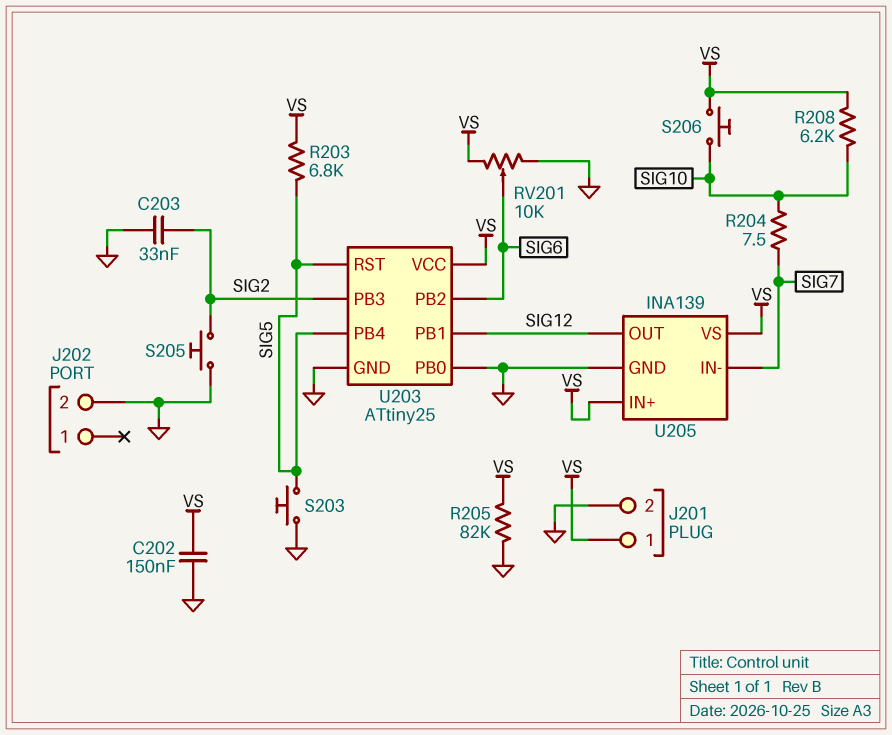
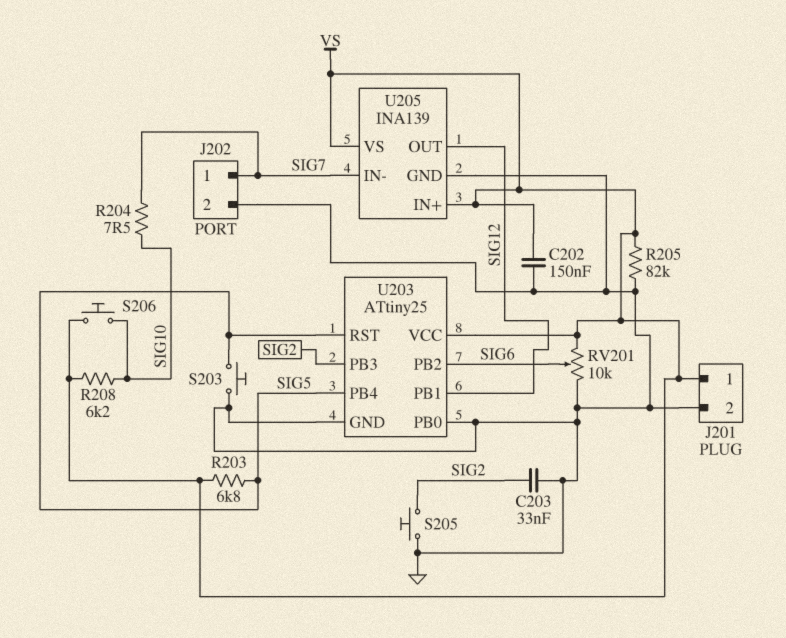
J202 pin 1: none -> SIG7

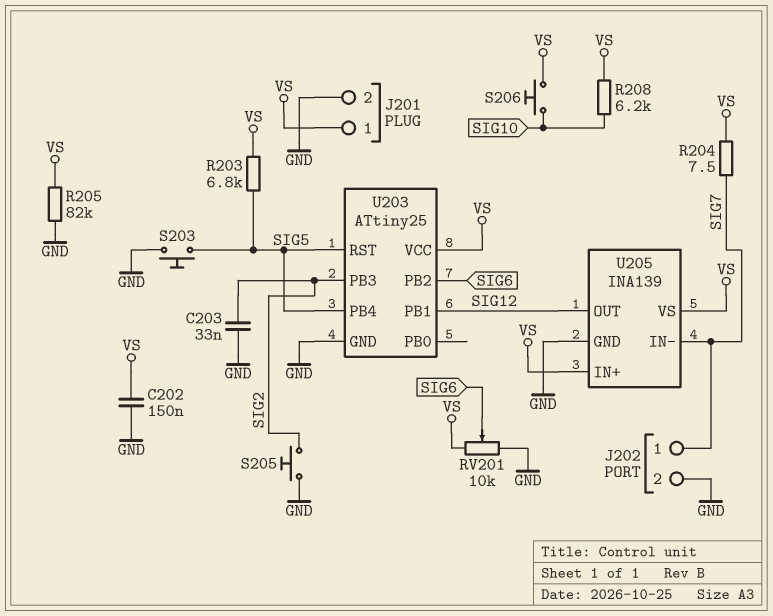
R204: 7.5 (SIG7, SIG10) -> 7.5 (SIG7, VS)
U203 pin PB0: GND -> none

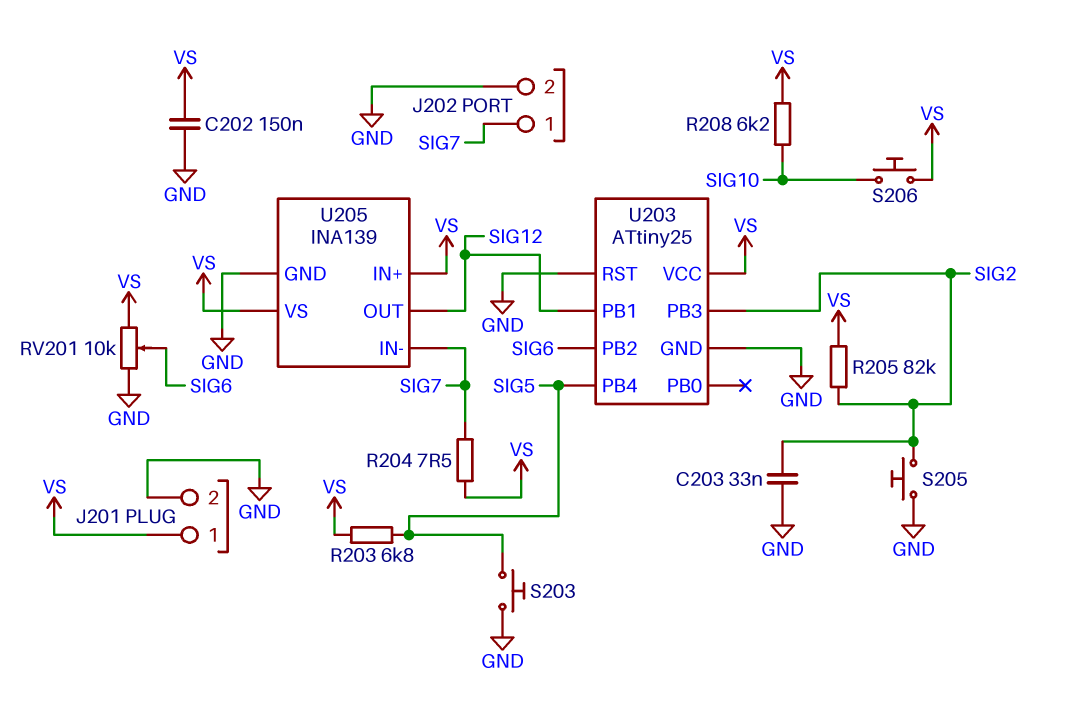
R205: 82k (GND, VS) -> 82k (SIG2, VS)
U203 pin RST: SIG5 -> GND

